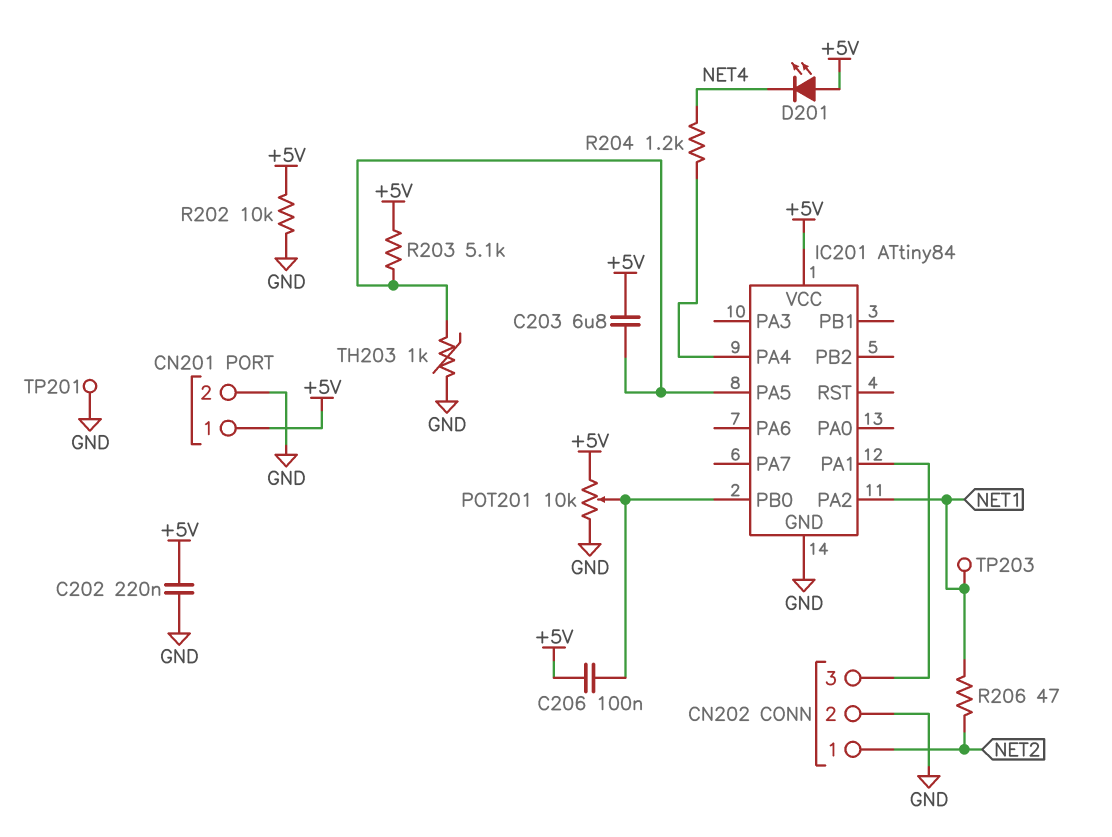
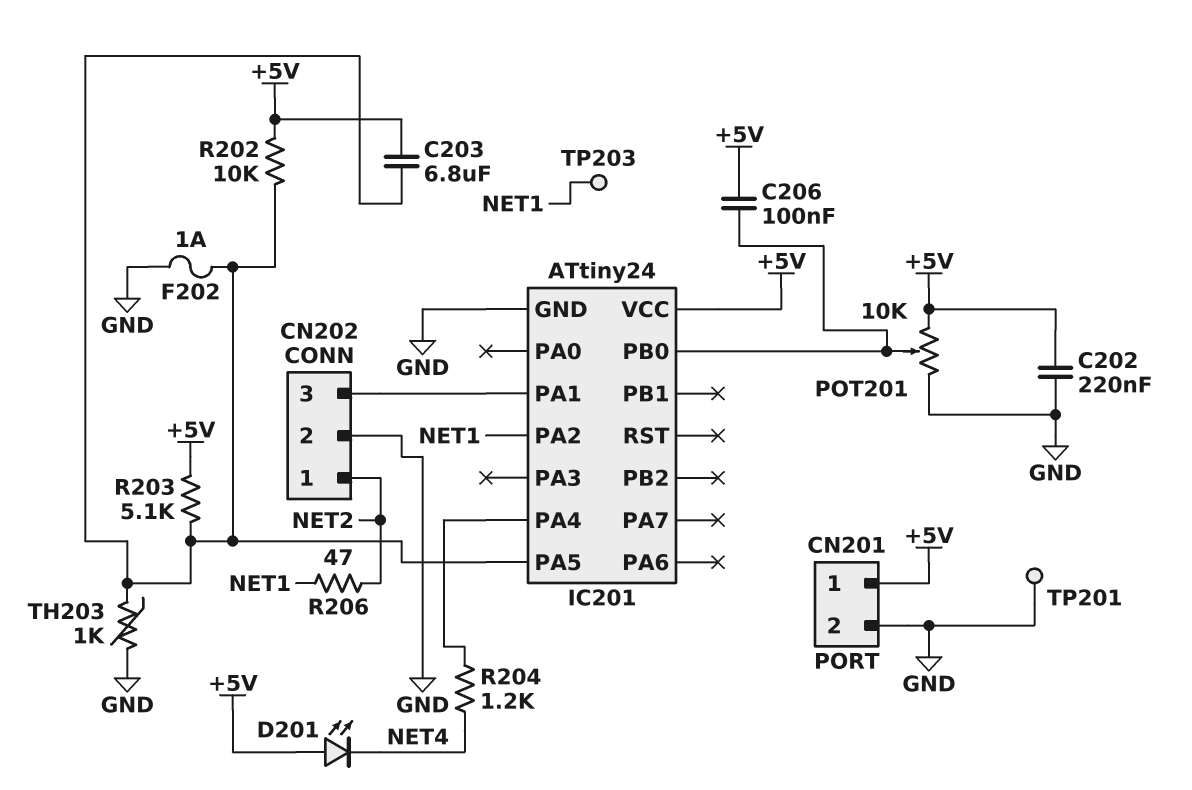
F202: none -> 1A (GND, IC201/PA5)
IC201: ATtiny84 -> ATtiny24
R202: 10k (+5V, GND) -> 10k (+5V, IC201/PA5)

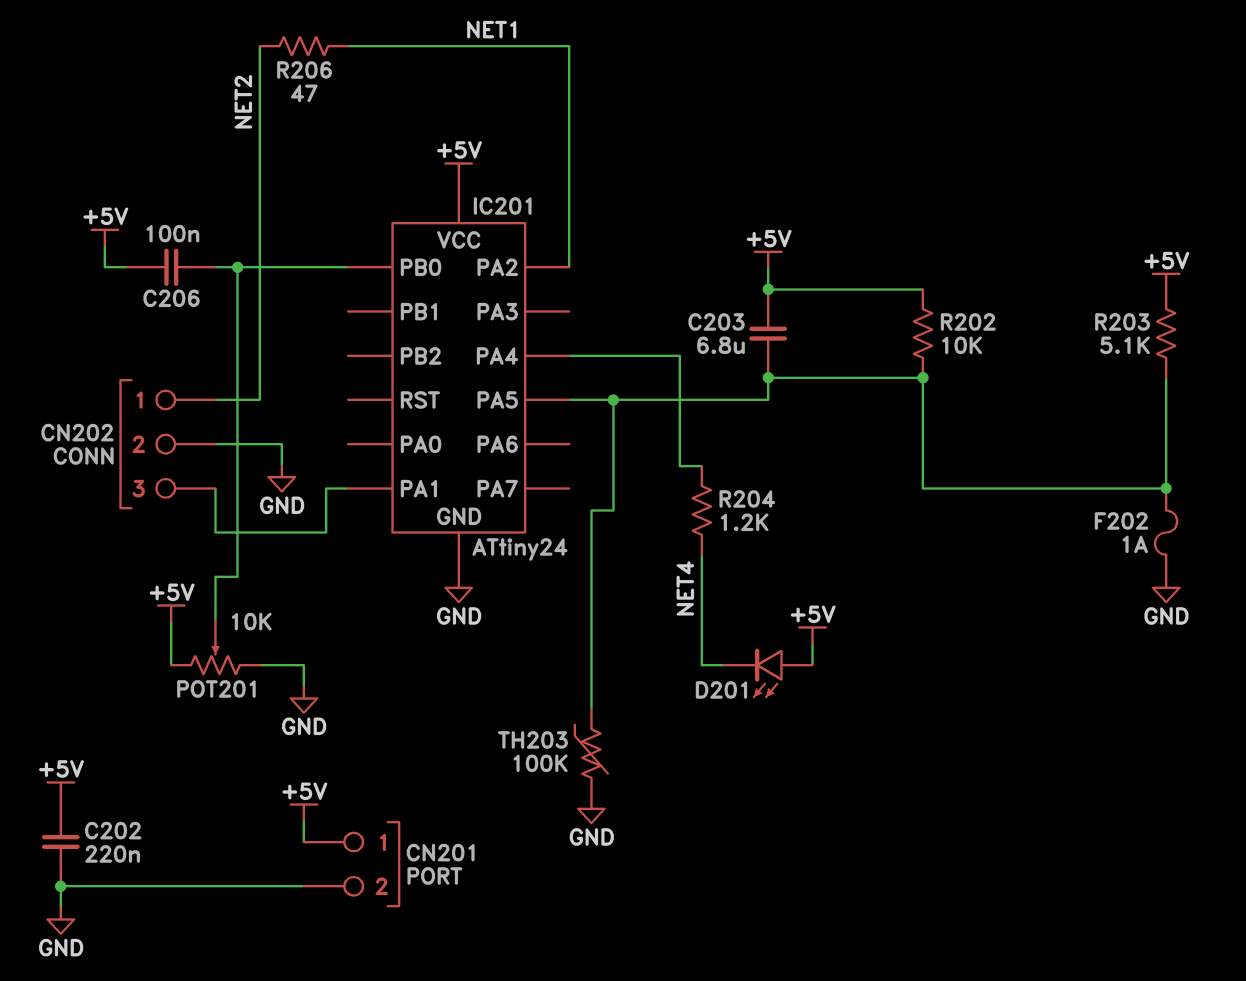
TH203: 1k (GND, IC201/PA5) -> 100k (GND, IC201/PA5)
TP201: test point (GND) -> none
TP203: test point (NET1) -> none

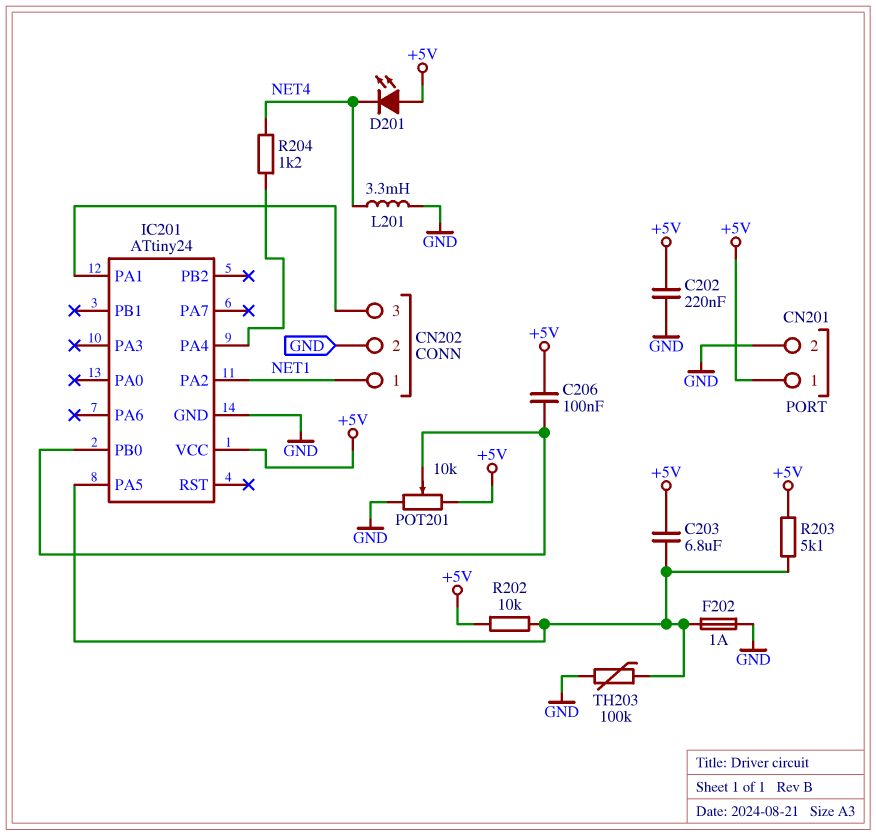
CN202 pin 1: NET2 -> NET1
L201: none -> 3.3mH (GND, NET4)
R206: 47 (NET1, NET2) -> none

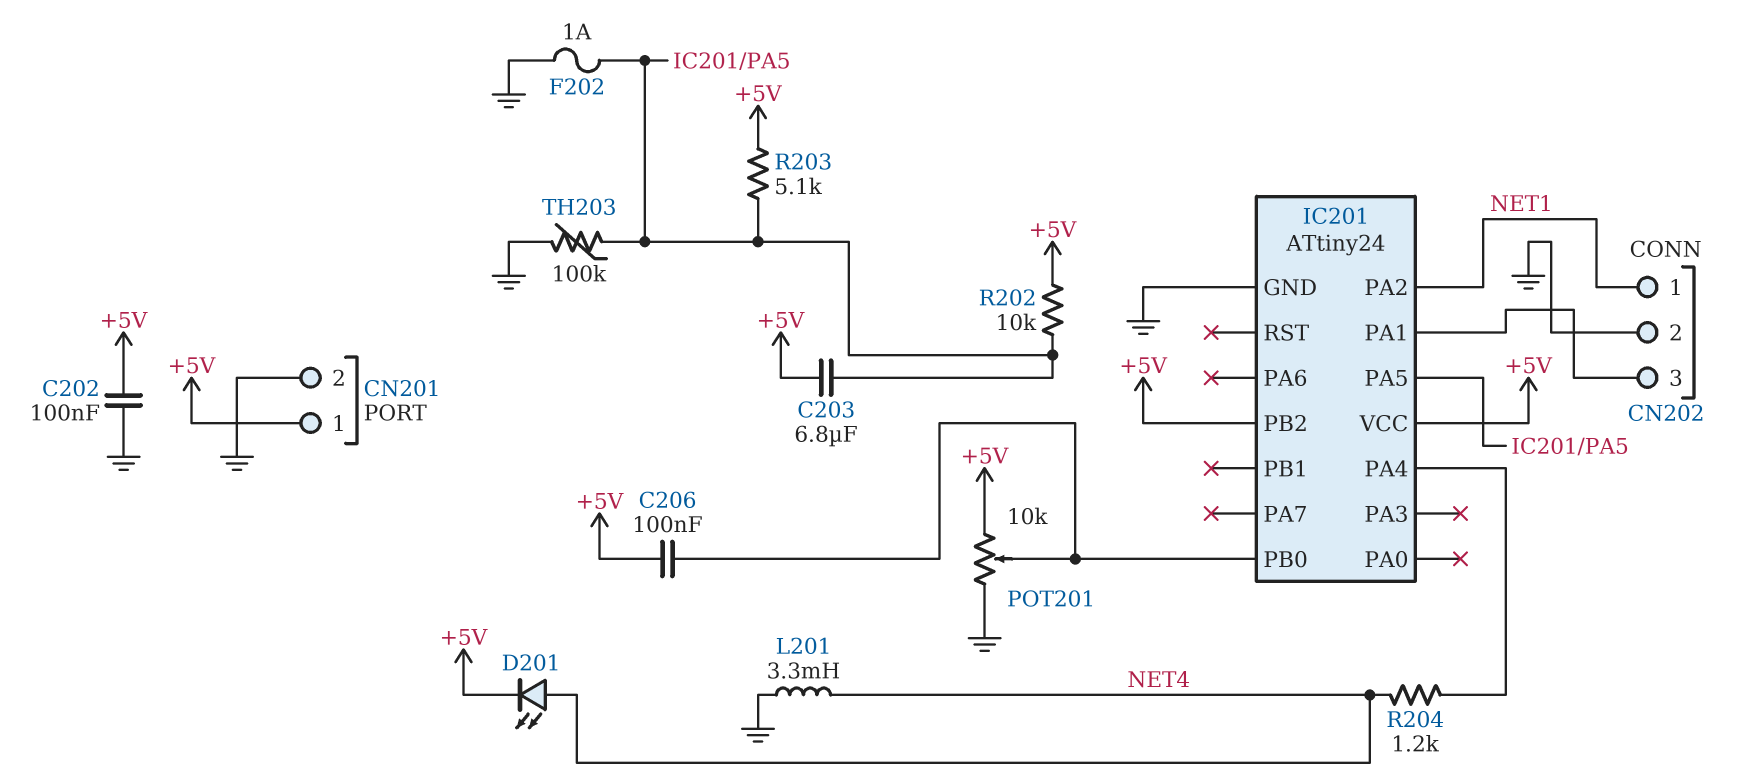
C202: 220nF (+5V, GND) -> 100nF (+5V, GND)
D201: LED (A +5V, K NET4) -> LED (A NET4, K +5V)
IC201 pin PB2: none -> +5V

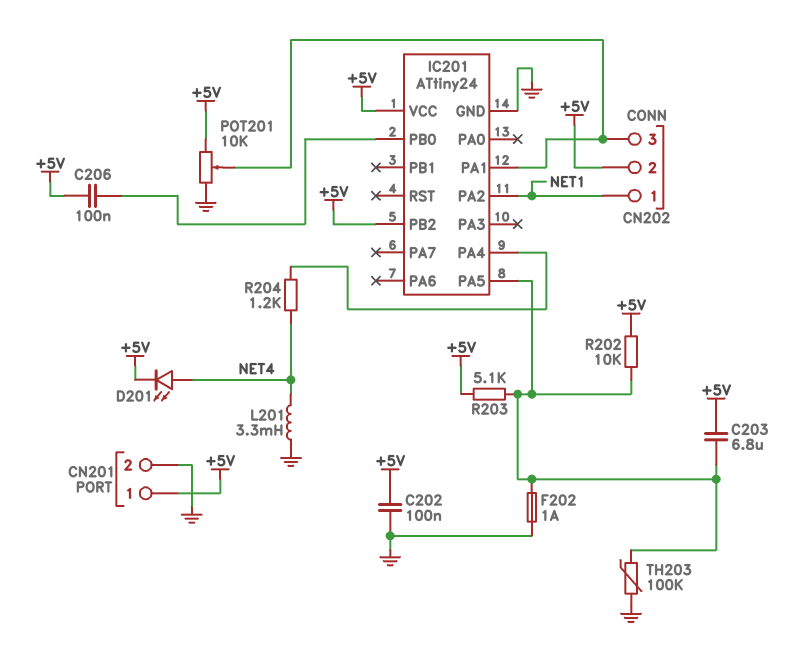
CN202 pin 2: GND -> +5V
POT201: 10k (+5V, GND, wiper IC201/PB0) -> 10k (+5V, GND, wiper CN202/3)

